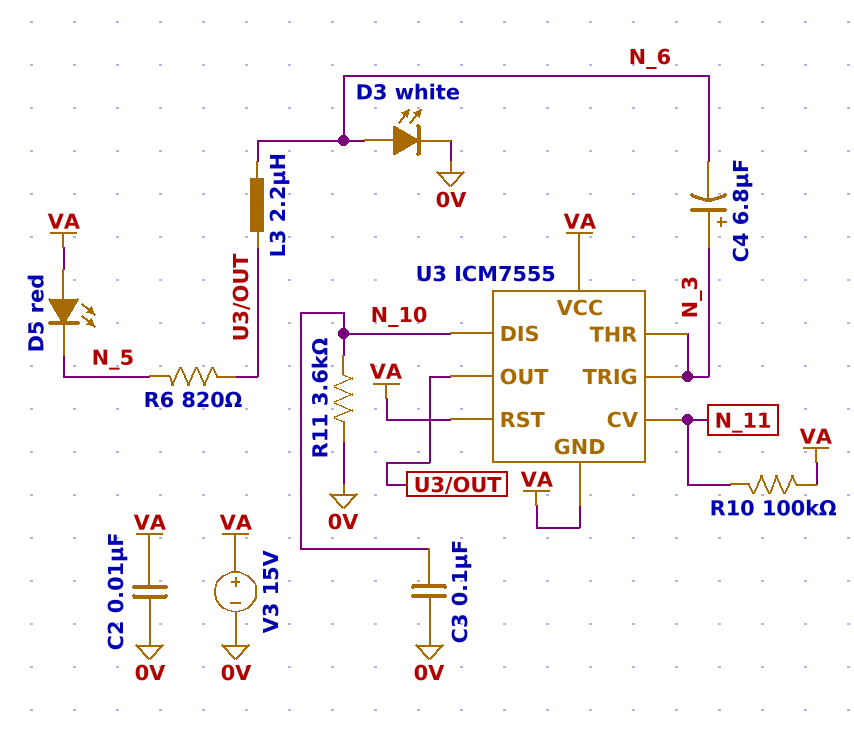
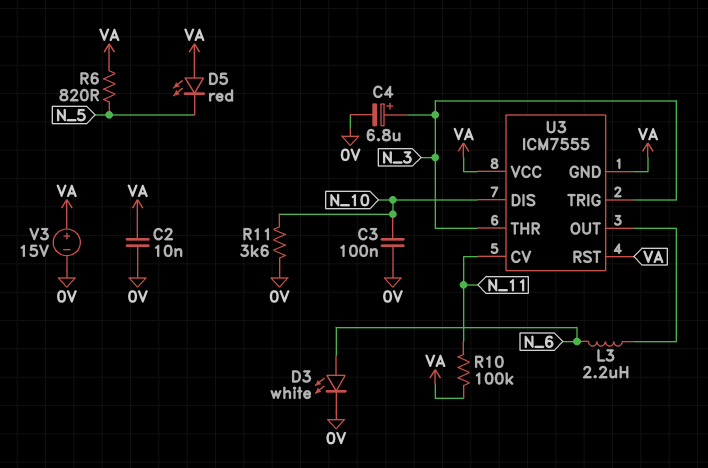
C4: 6.8uF (plus N_3, minus N_6) -> 6.8uF (plus N_3, minus 0V)
R6: 820 (N_5, U3/OUT) -> 820 (N_5, VA)

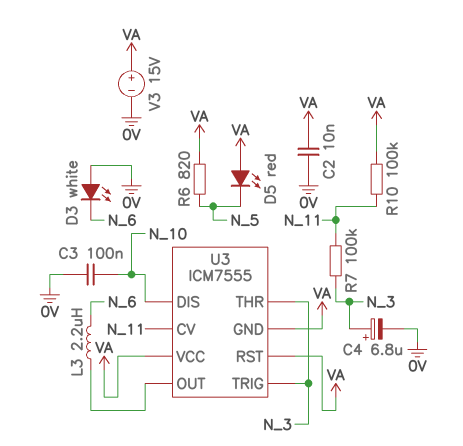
D3: LED white (A N_6, K 0V) -> LED white (A 0V, K N_6)
R7: none -> 100k (N_3, N_11)
R11: 3.6k (0V, N_10) -> none

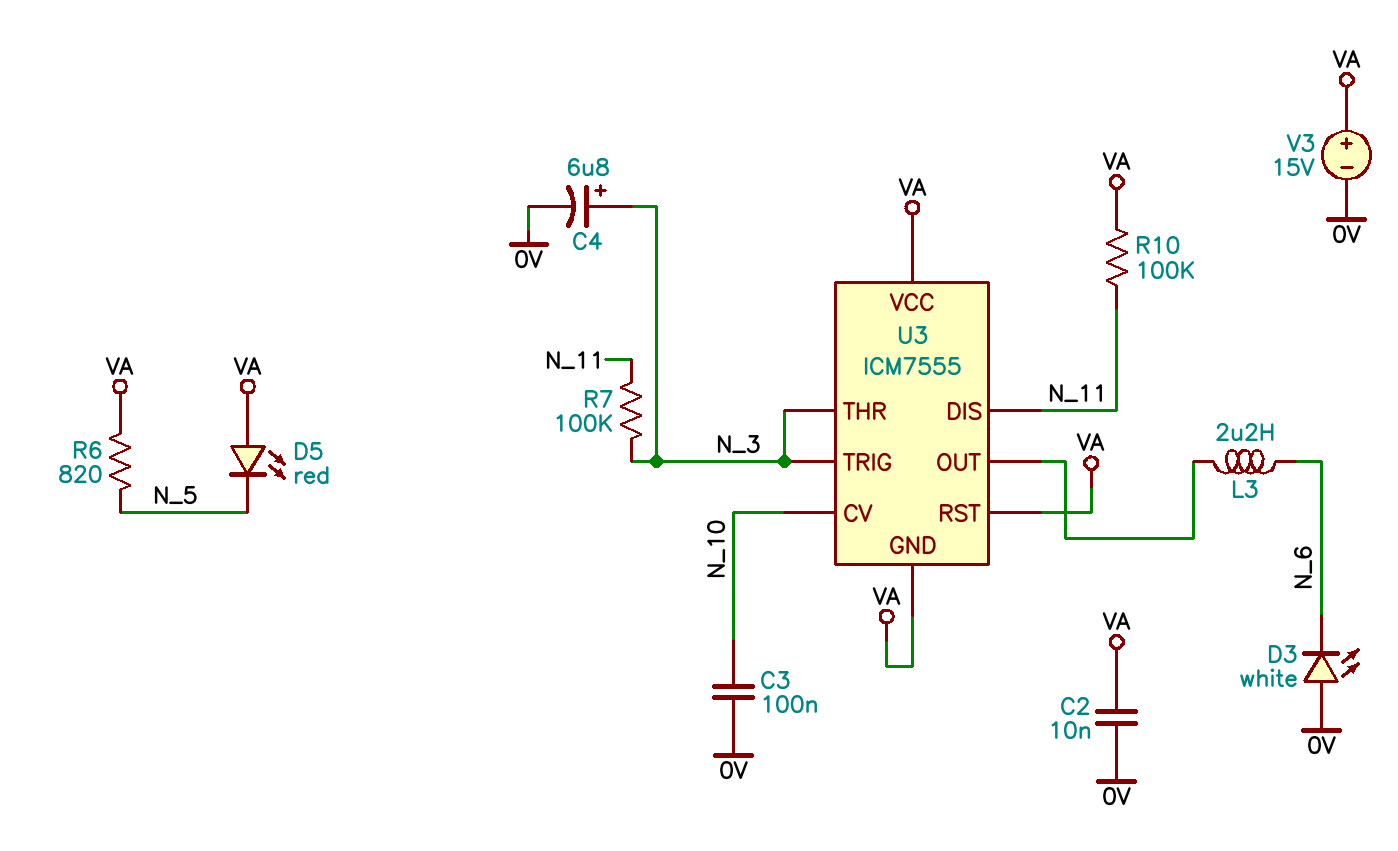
U3 pin CV: N_11 -> N_10
U3 pin DIS: N_10 -> N_11

